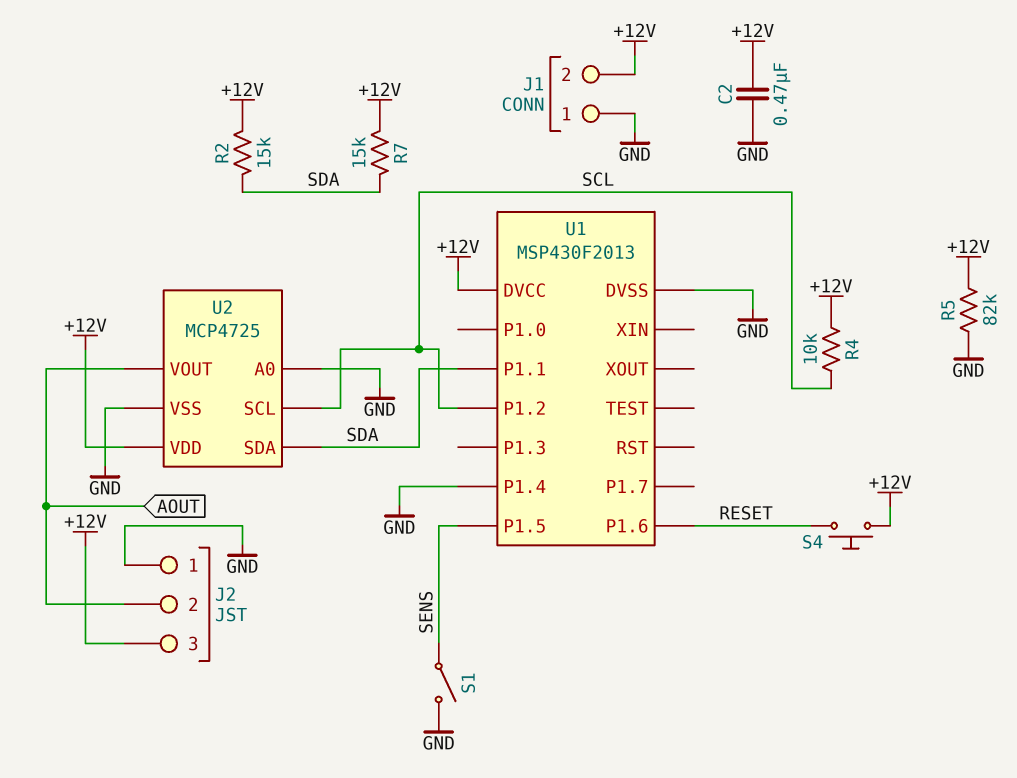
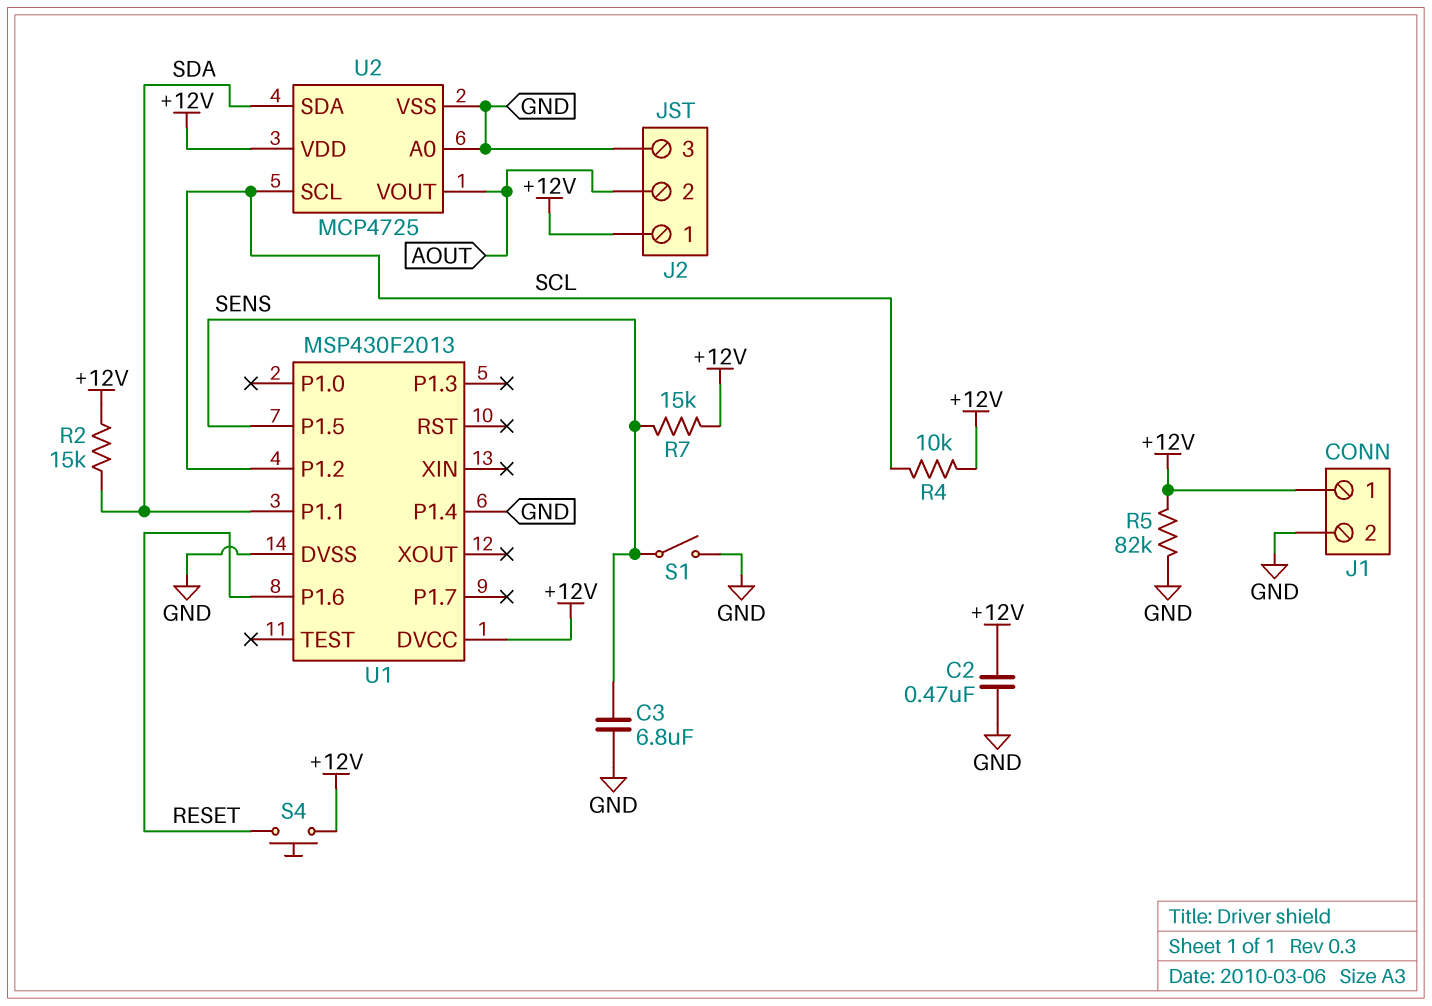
C3: none -> 6.8uF (GND, SENS)
J1 pin 1: GND -> +12V
J1 pin 2: +12V -> GND
J2 pin 1: GND -> +12V
J2 pin 3: +12V -> GND
R7: 15k (+12V, SDA) -> 15k (+12V, SENS)

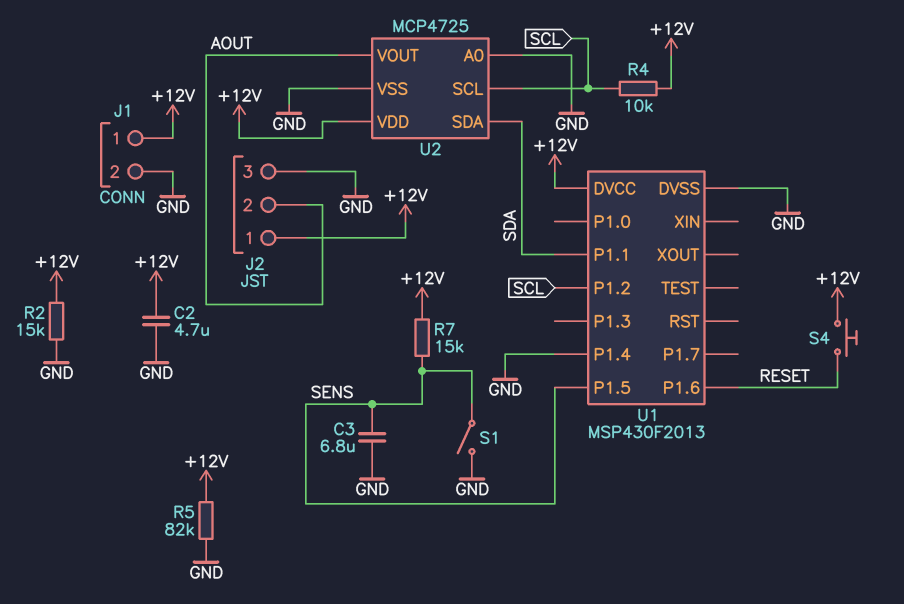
C2: 470nF (+12V, GND) -> 4.7uF (+12V, GND)
R2: 15k (+12V, SDA) -> 15k (+12V, GND)

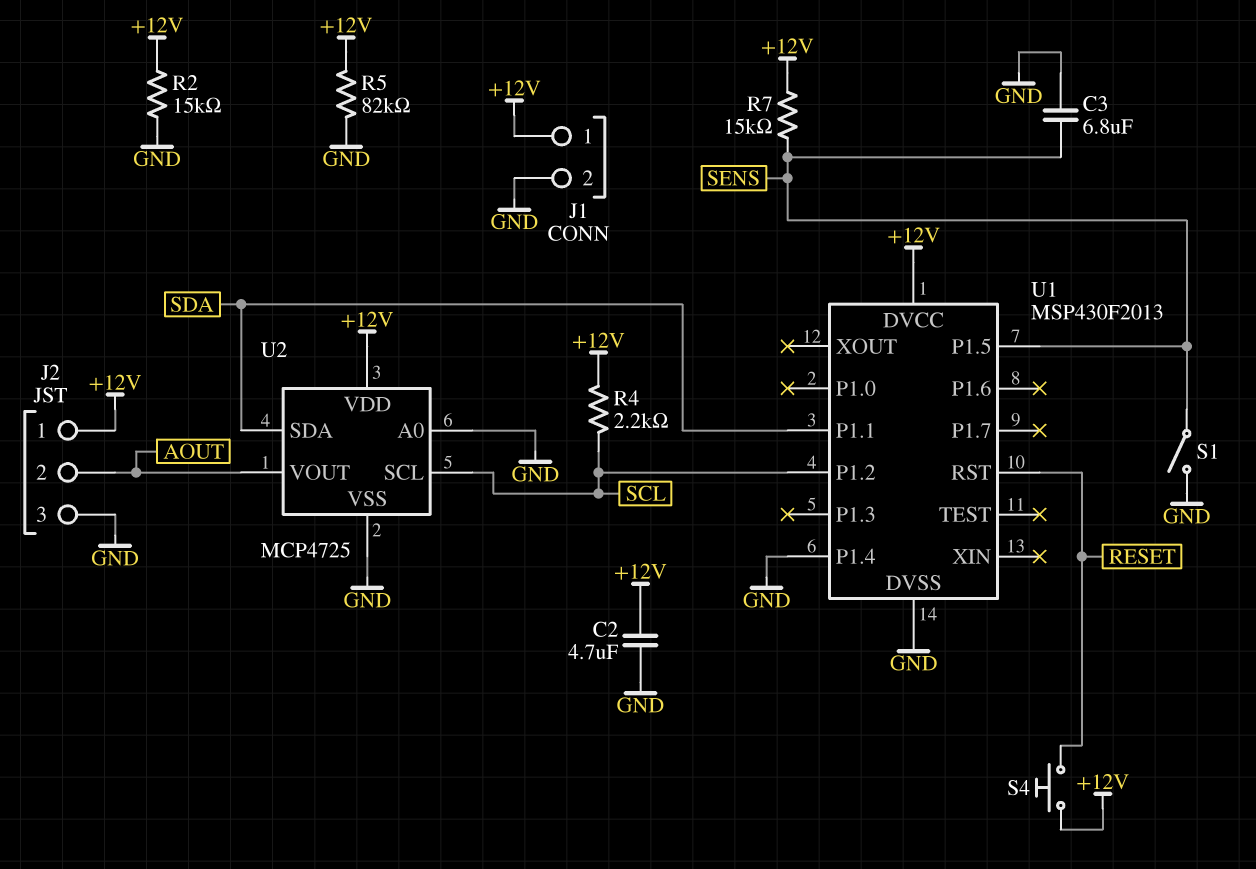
R4: 10k (+12V, SCL) -> 2.2k (+12V, SCL)
U1 pin P1.6: RESET -> none
U1 pin RST: none -> RESET

